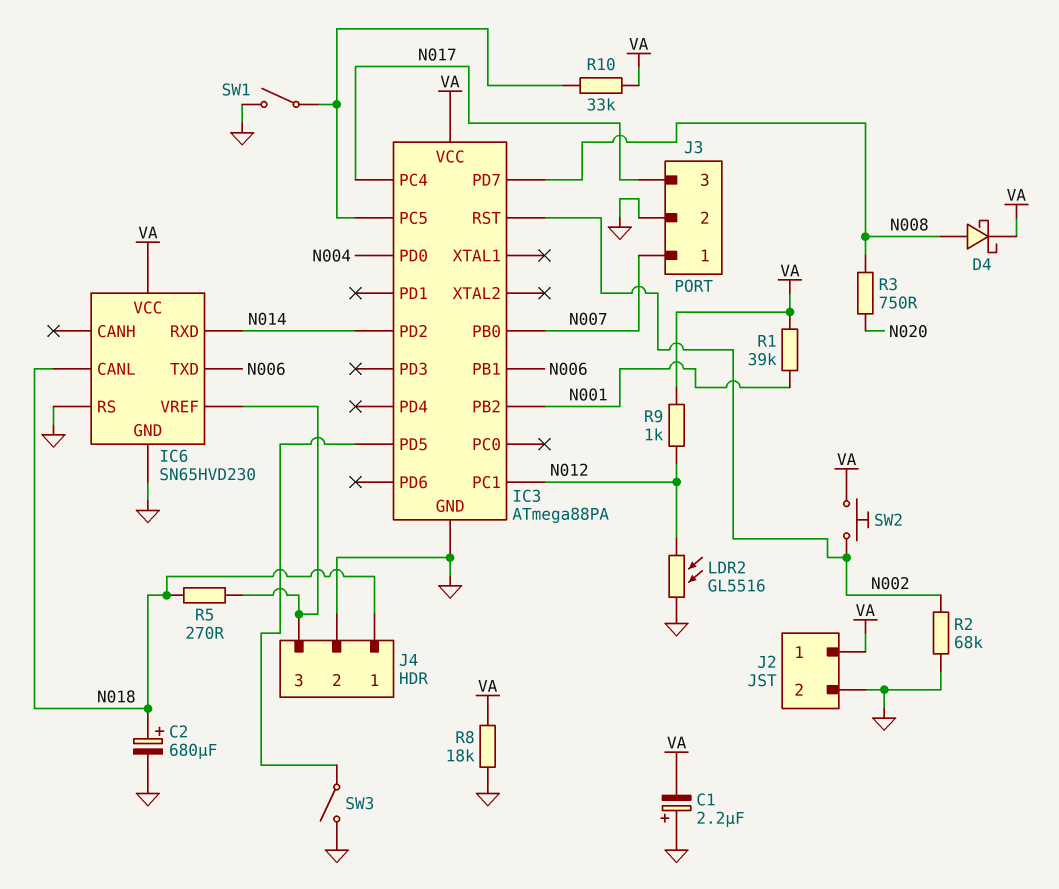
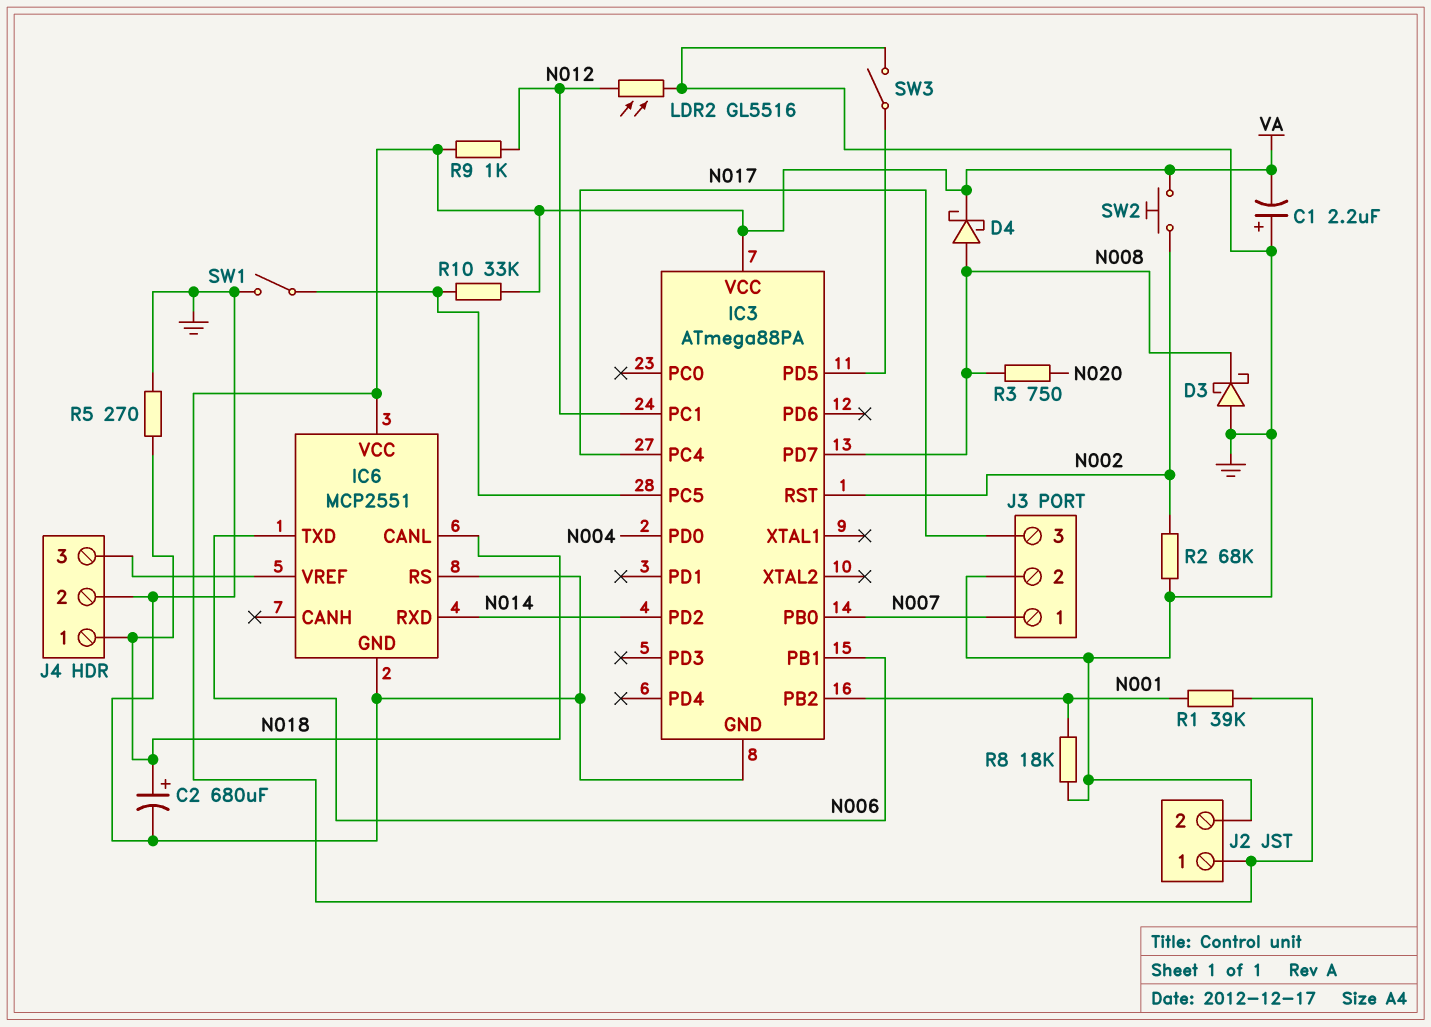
D3: none -> schottky (A GND, K N008)
IC6: SN65HVD230 -> MCP2551
R5: 270 (IC6/VREF, N018) -> 270 (GND, N018)
R8: 18k (GND, VA) -> 18k (GND, N001)

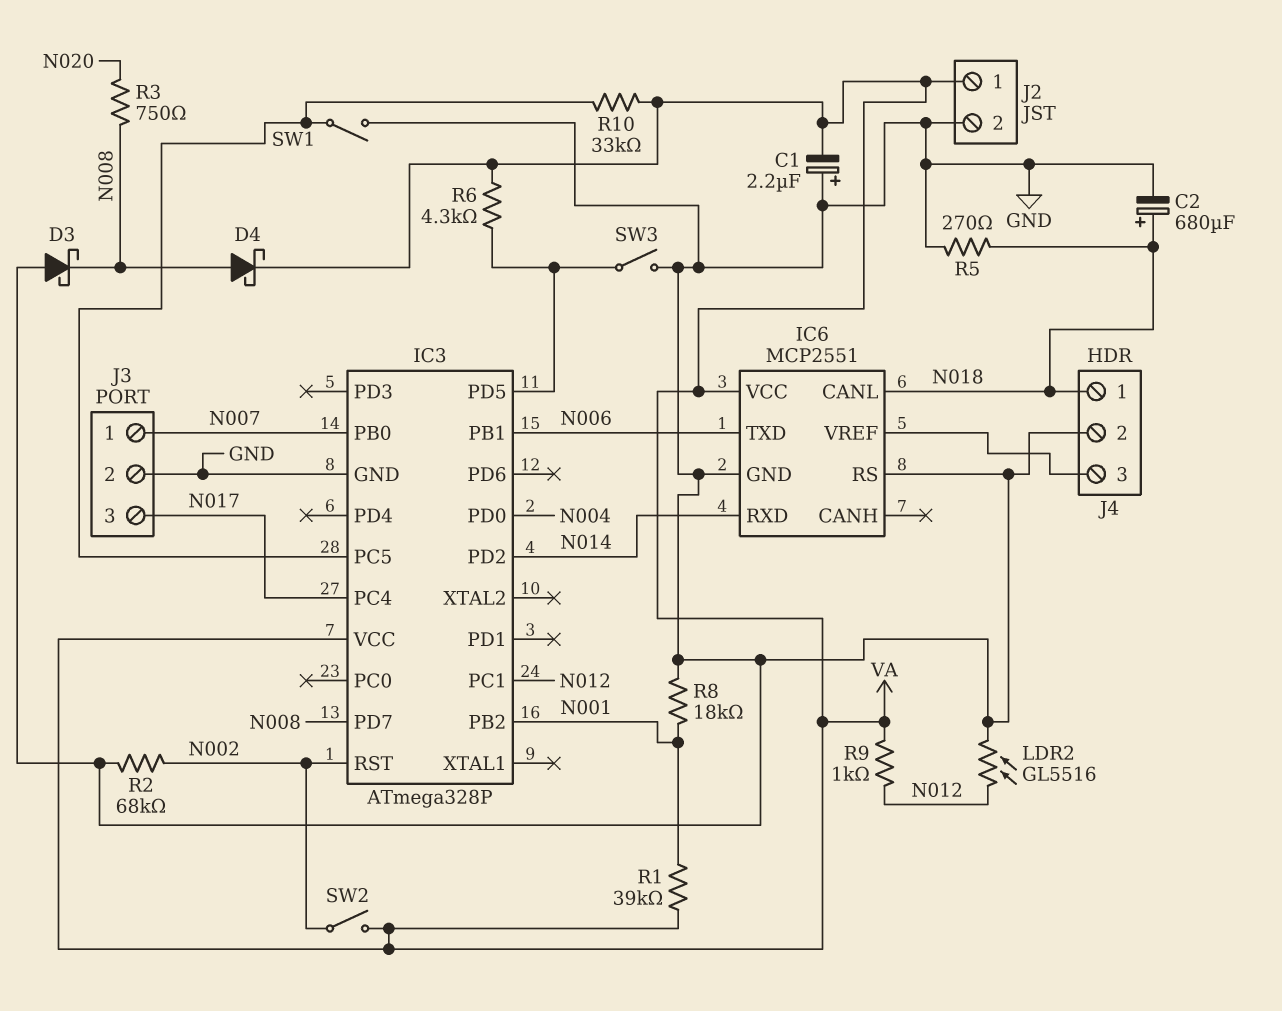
IC3: ATmega88PA -> ATmega328P
R6: none -> 4.3k (IC3/PD5, VA)
SW2: button (N002, VA) -> switch (N002, VA)

